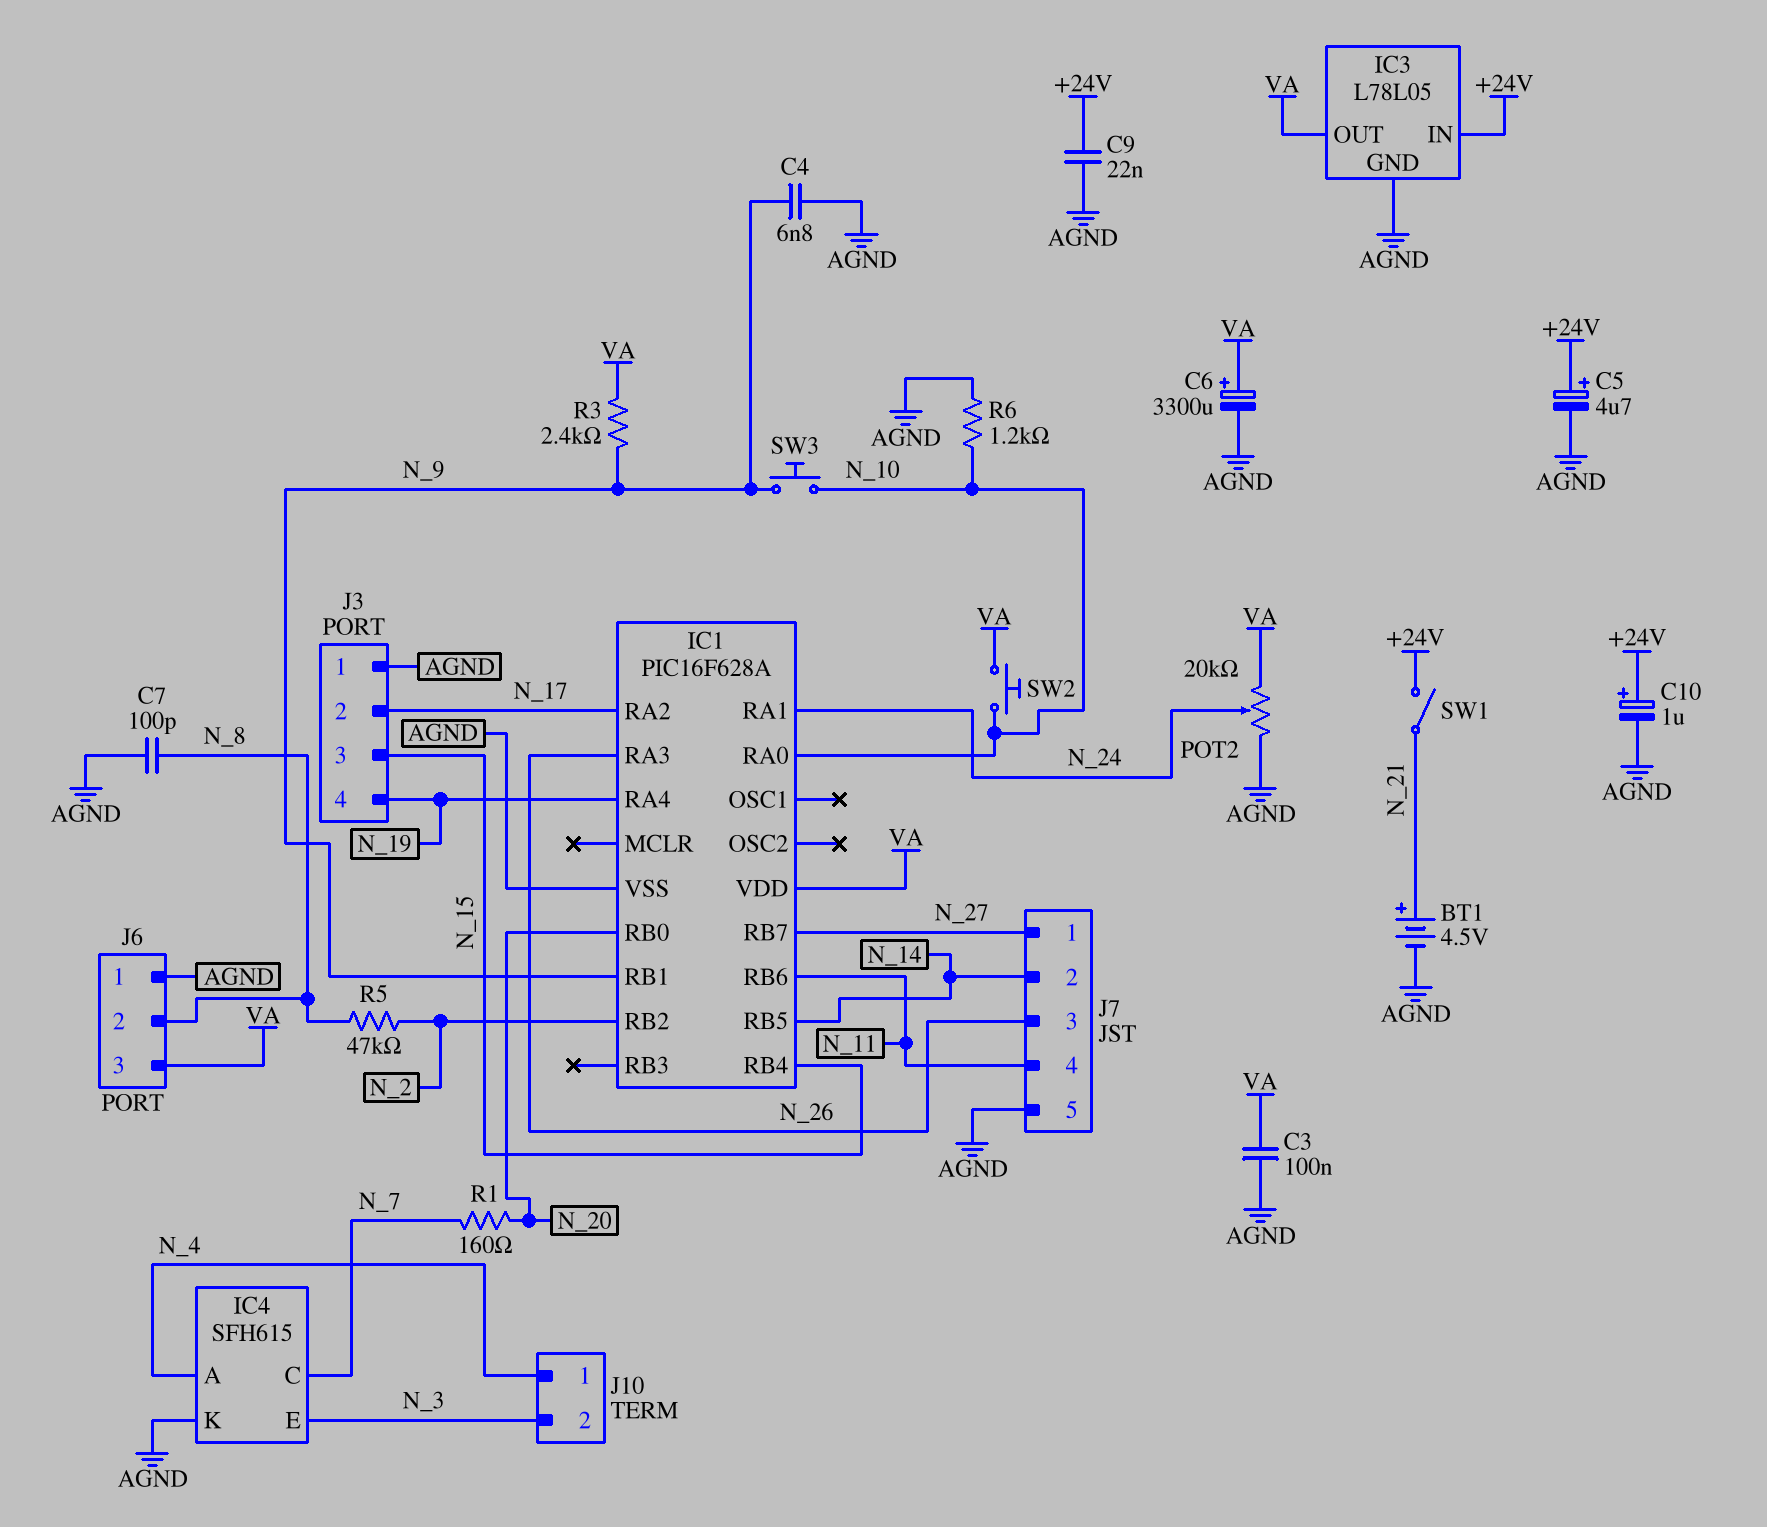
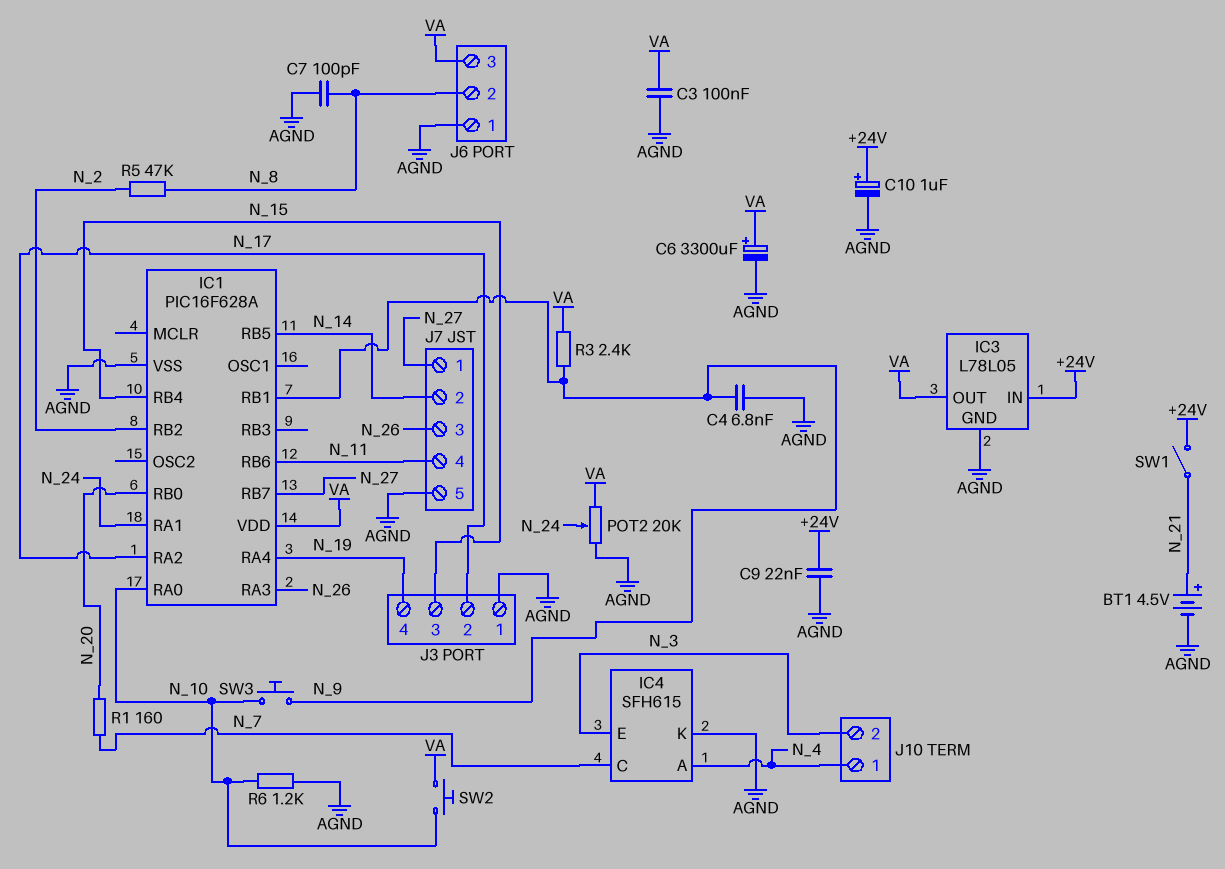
C5: 4.7uF (plus +24V, minus AGND) -> none

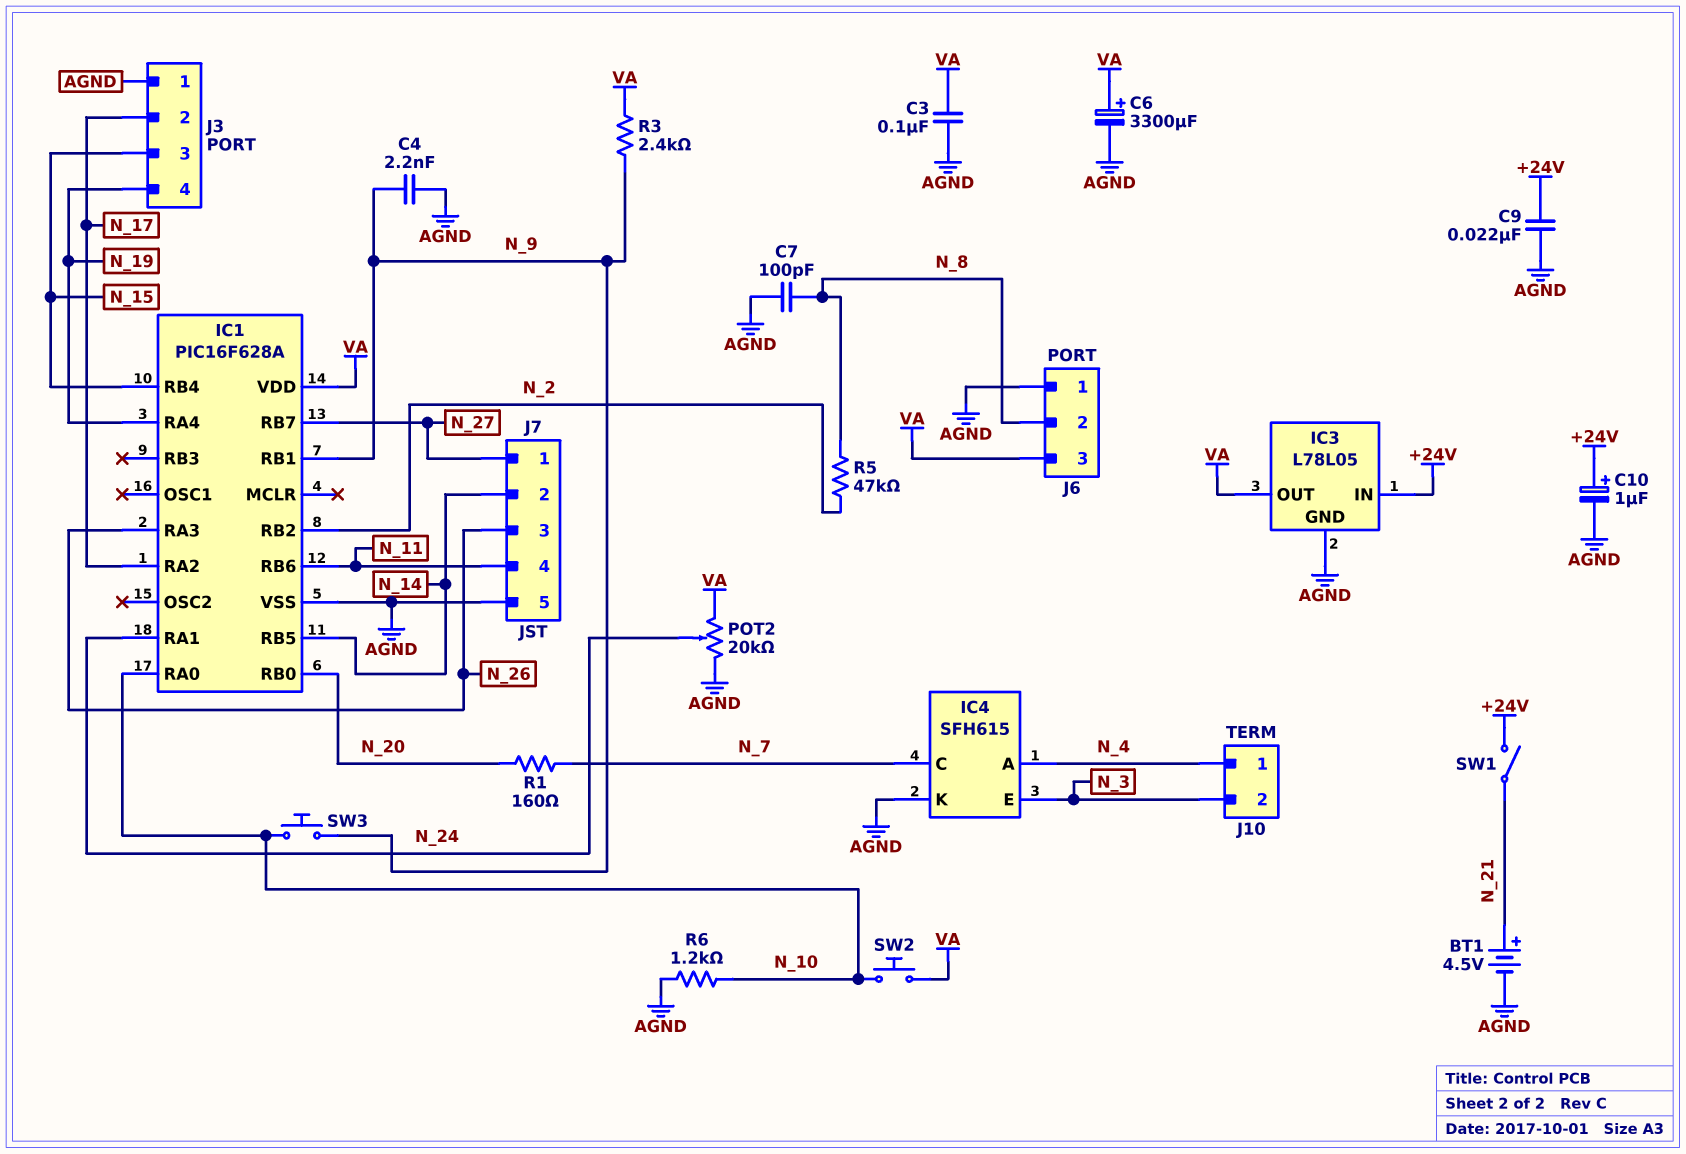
C4: 6.8nF (AGND, N_9) -> 2.2nF (AGND, N_9)

